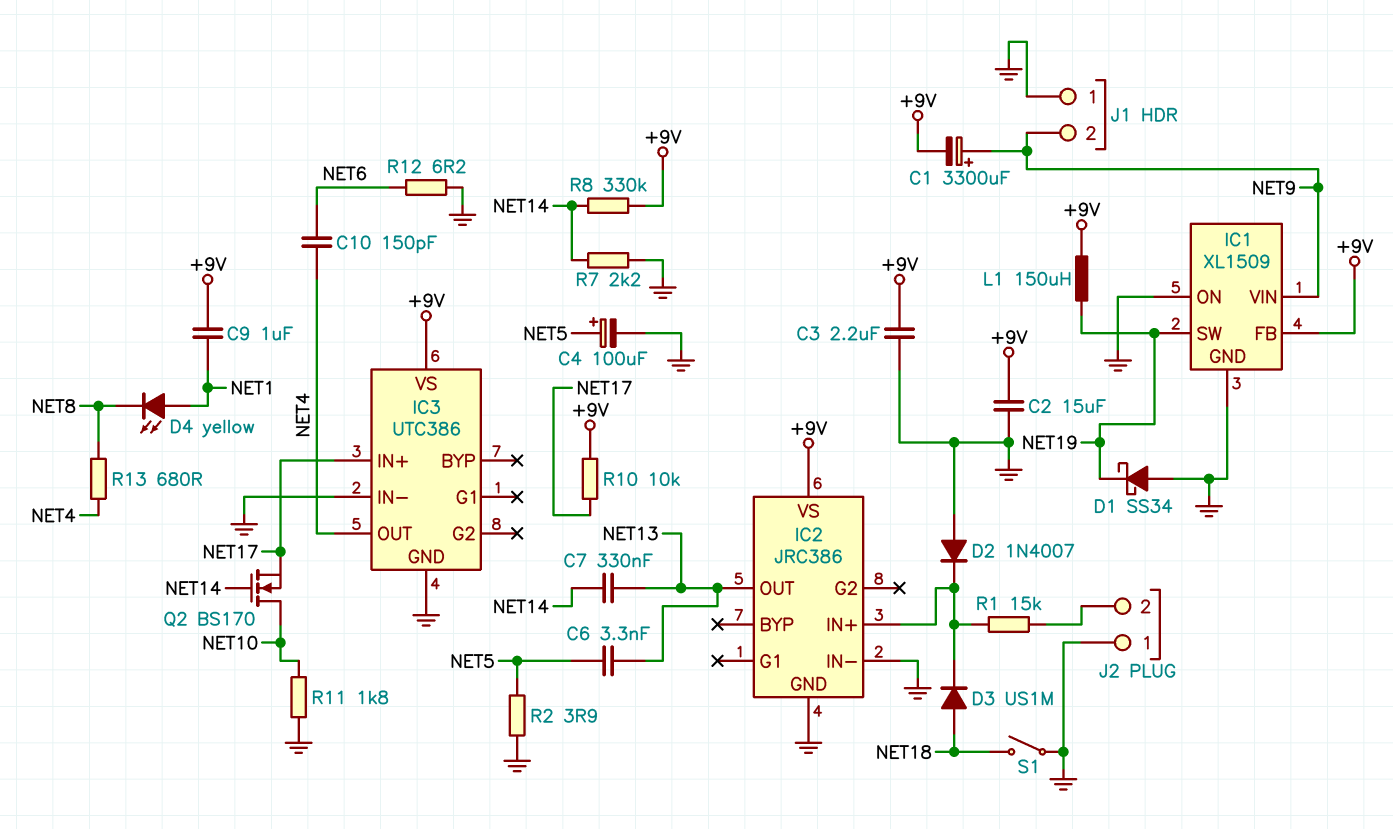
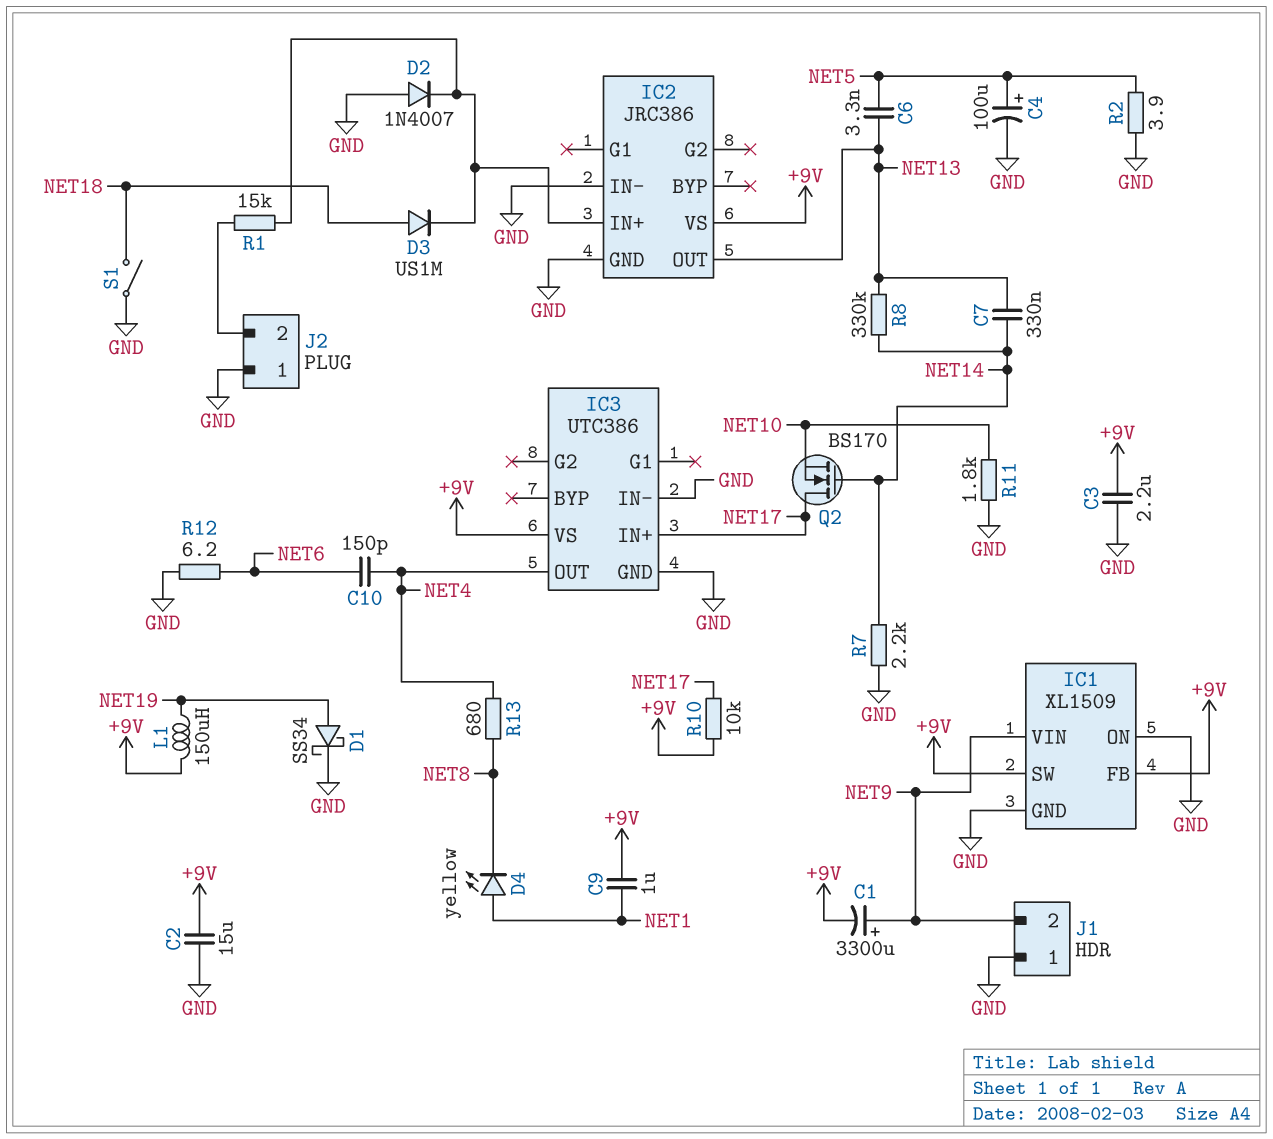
D1: schottky SS34 (A GND, K NET19) -> schottky SS34 (A NET19, K GND)
IC1 pin SW: NET19 -> +9V
Q2: NMOS BS170 (G NET14, D NET10, S NET17) -> NMOS BS170 (G NET14, D NET17, S NET10)
R8: 330k (+9V, NET14) -> 330k (NET13, NET14)

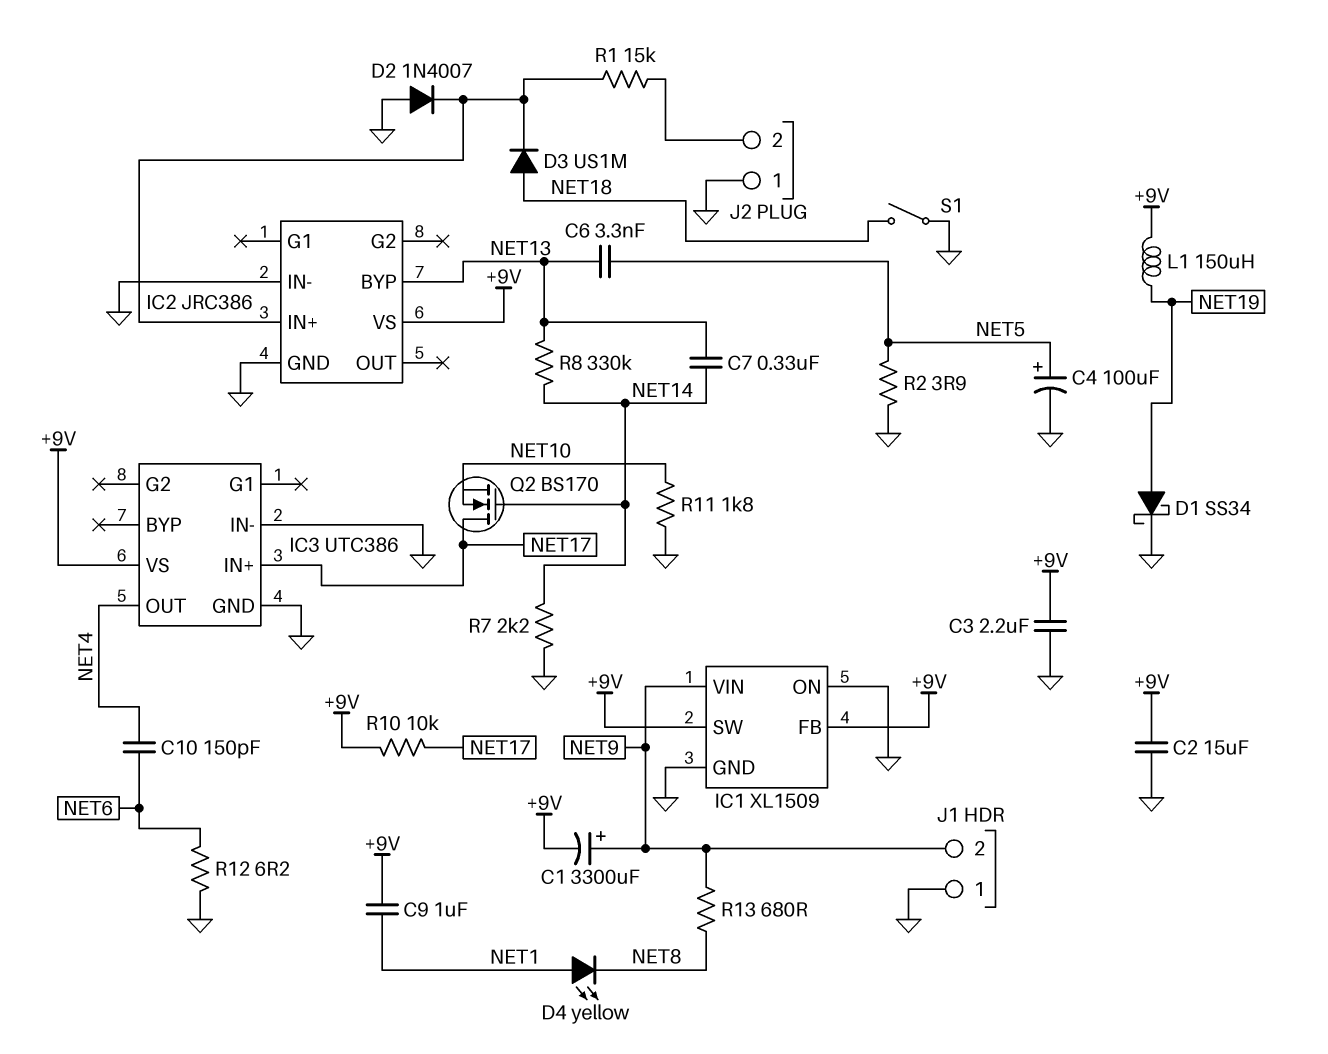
IC2 pin BYP: none -> NET13
IC2 pin OUT: NET13 -> none
R13: 680 (NET4, NET8) -> 680 (NET8, NET9)

